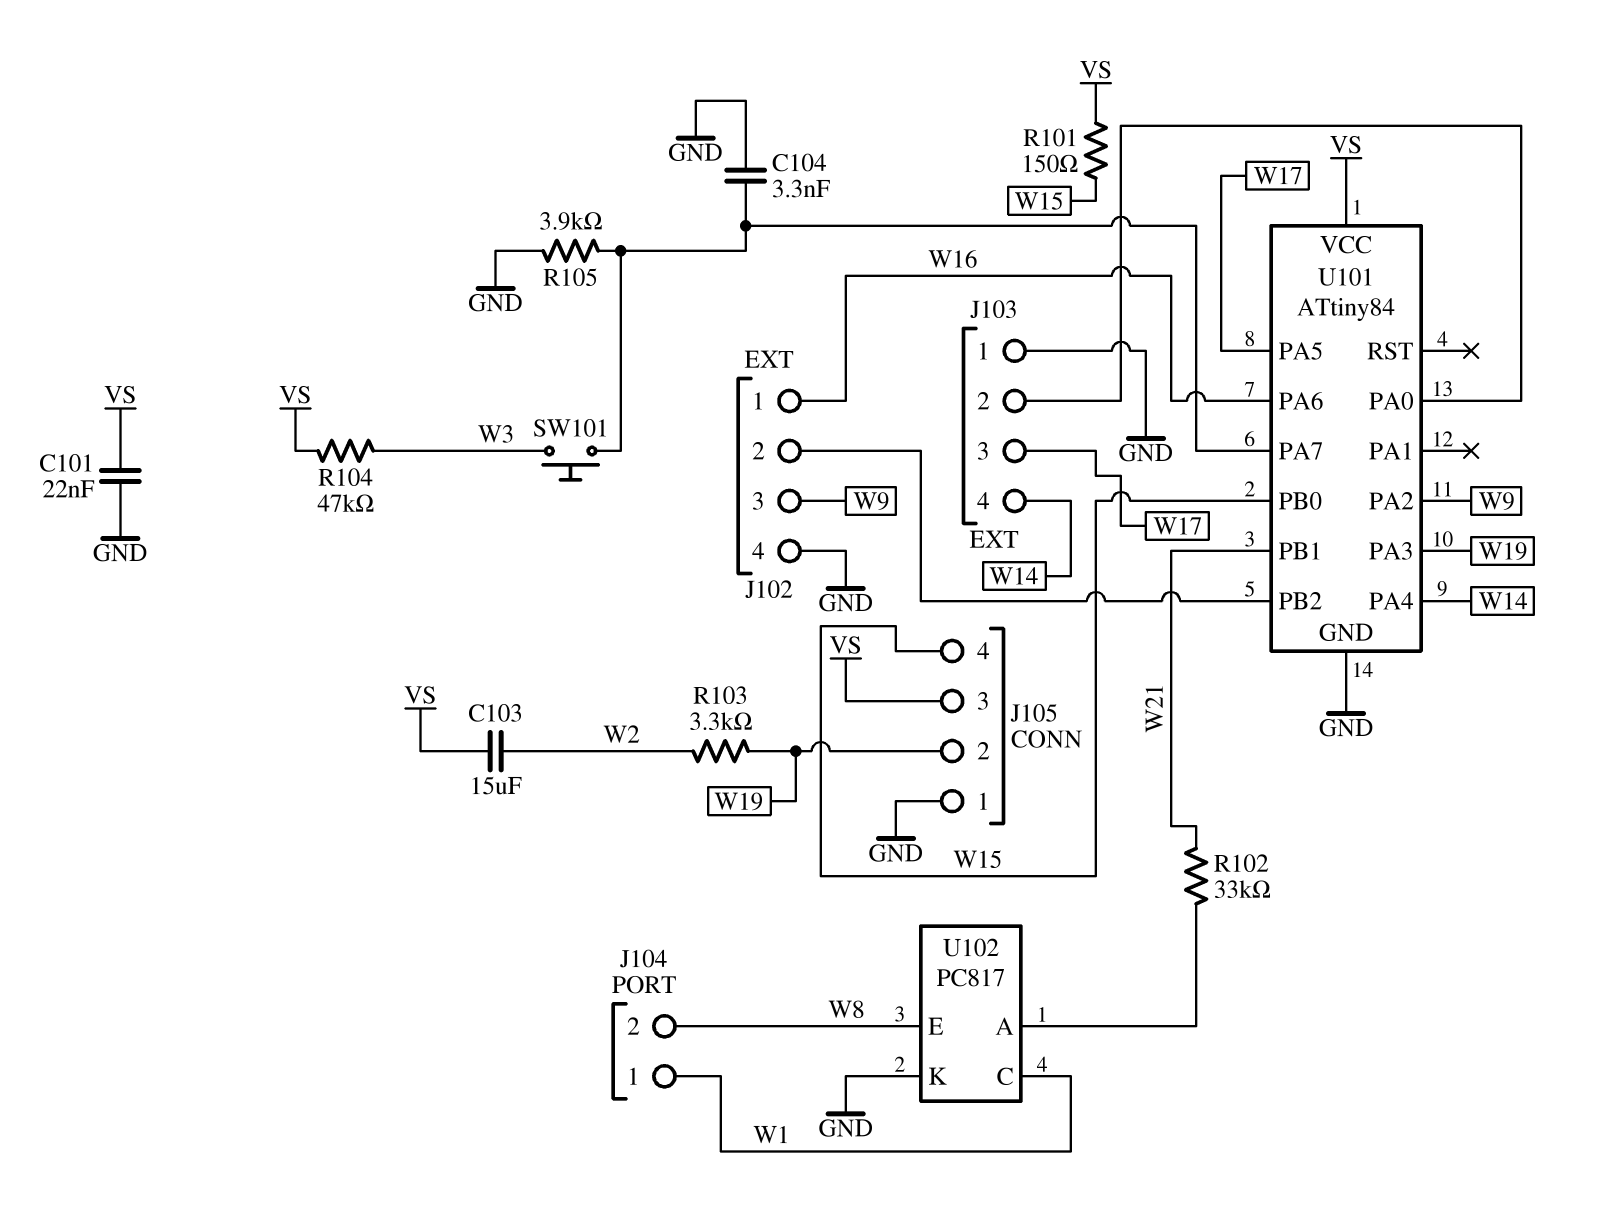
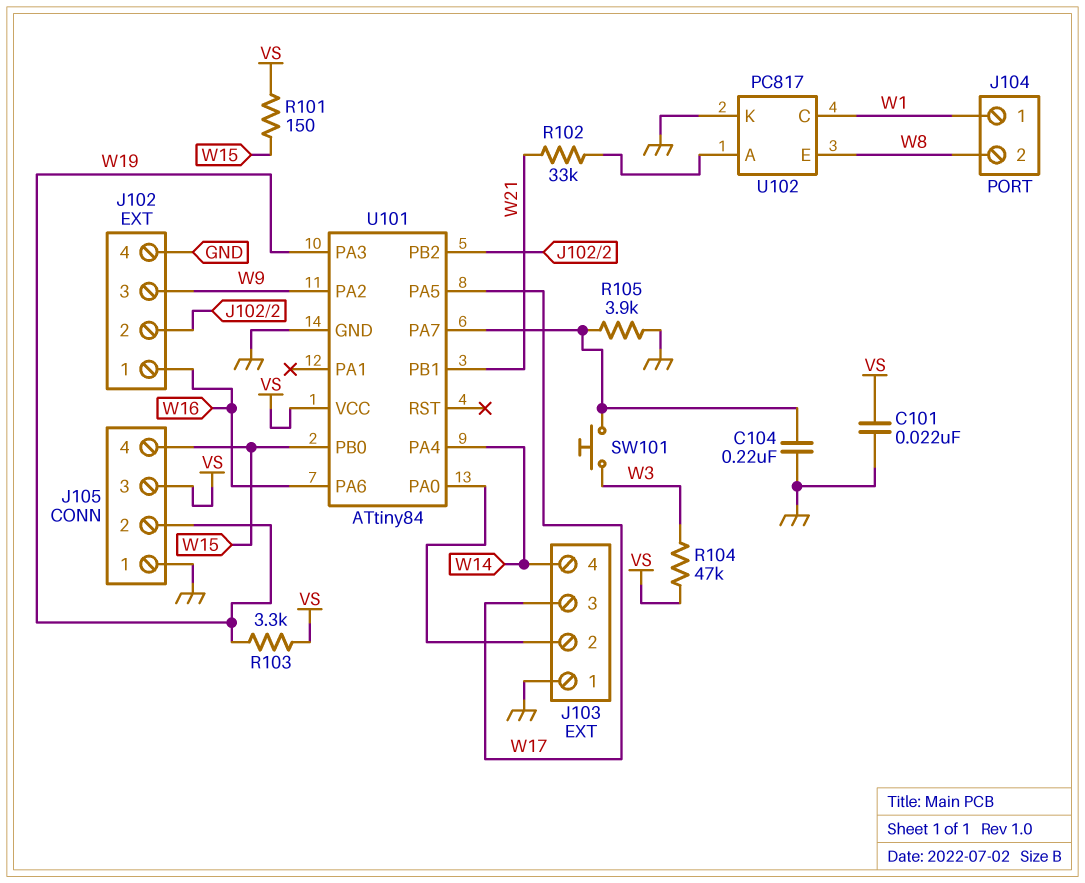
C103: 15uF (VS, W2) -> none
C104: 3.3nF (GND, U101/PA7) -> 220nF (GND, U101/PA7)
R103: 3.3k (W2, W19) -> 3.3k (VS, W19)

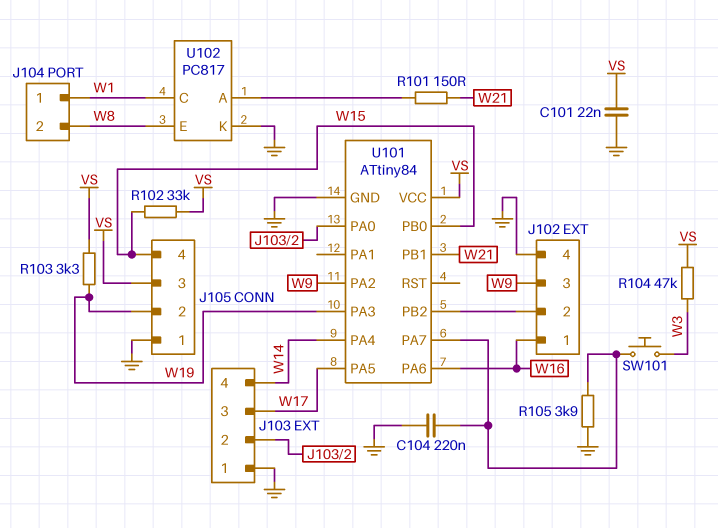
R101: 150 (VS, W15) -> 150 (U102/A, W21)
R102: 33k (U102/A, W21) -> 33k (VS, W15)

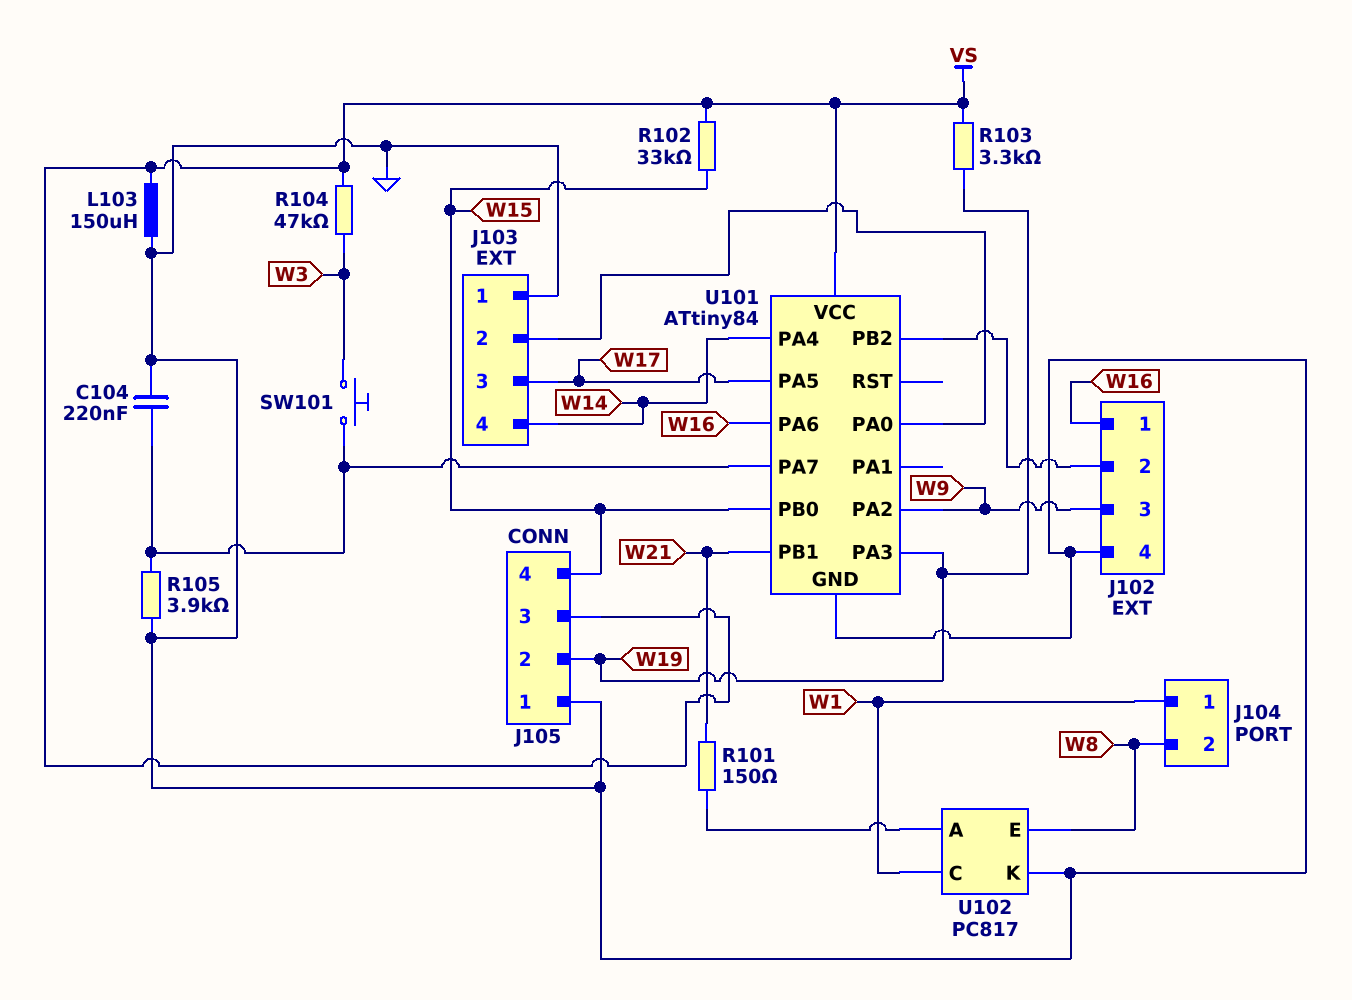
C101: 22nF (GND, VS) -> none
L103: none -> 150uH (GND, VS)

